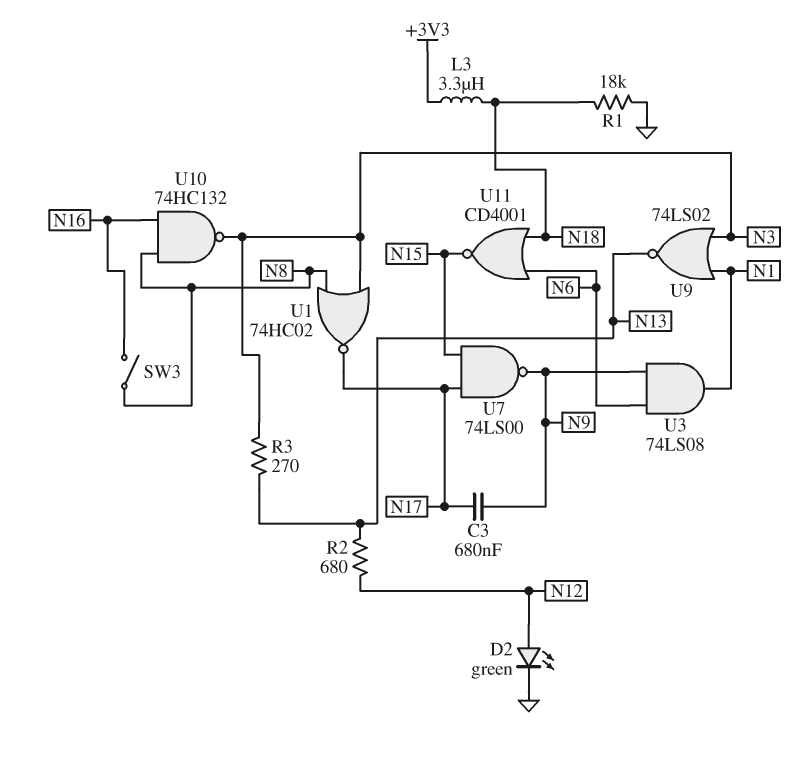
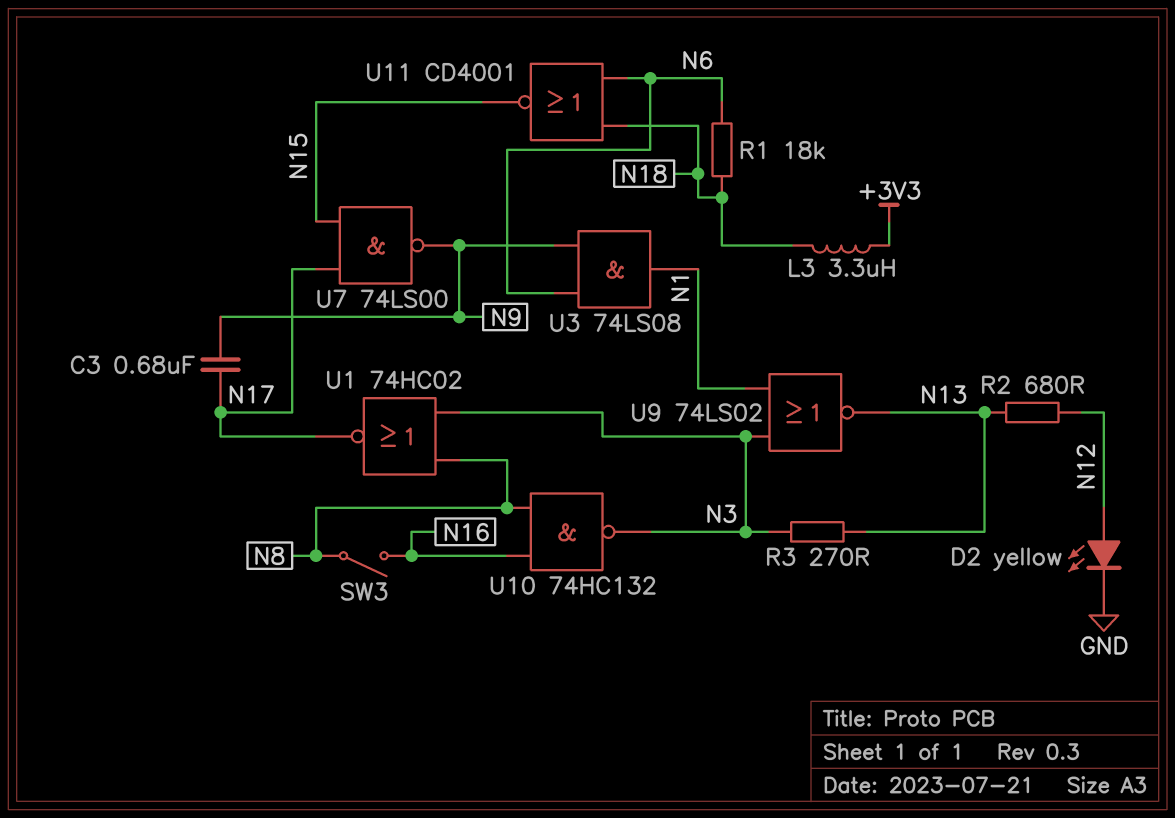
D2: LED green (A N12, K GND) -> LED yellow (A N12, K GND)
R1: 18k (GND, N18) -> 18k (N6, N18)

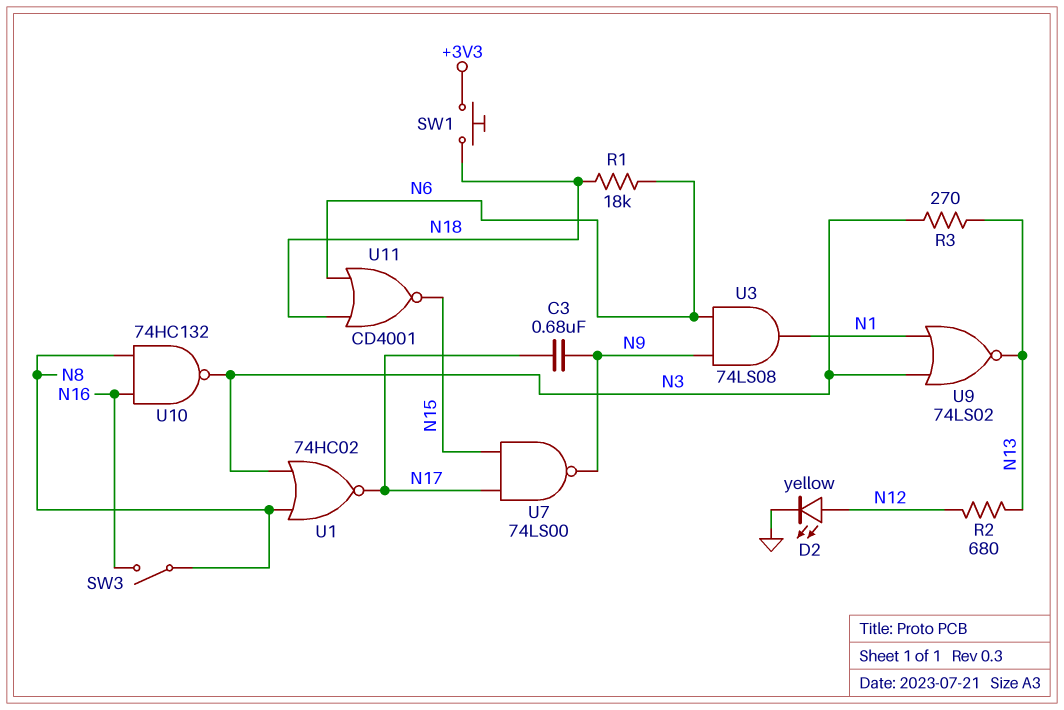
L3: 3.3uH (+3V3, N18) -> none
SW1: none -> button (+3V3, N18)

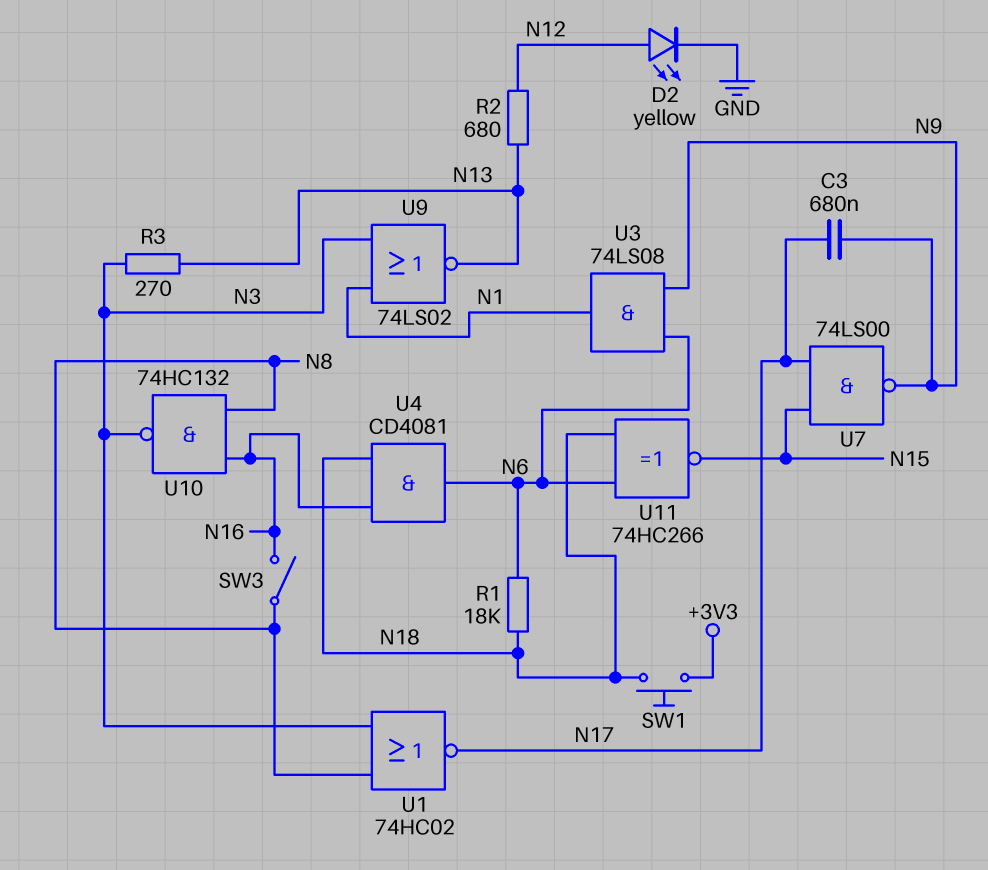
U4: none -> AND CD4081 (in N16, in N18, out N6)
U11: NOR CD4001 (in N6, in N18, out N15) -> XNOR 74HC266 (in N6, in N18, out N15)

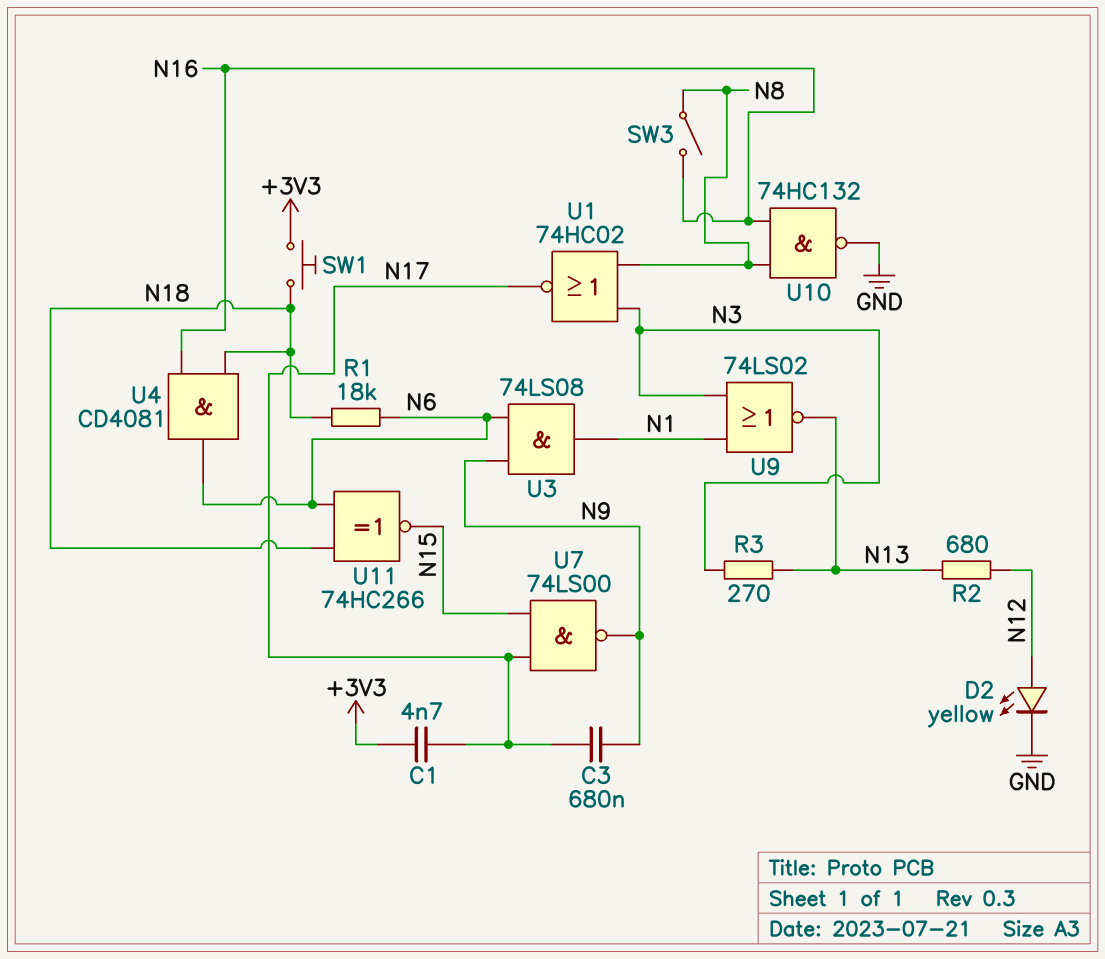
C1: none -> 4.7nF (+3V3, N17)
U10: NAND 74HC132 (in N8, in N16, out N3) -> NAND 74HC132 (in N8, in N16, out GND)

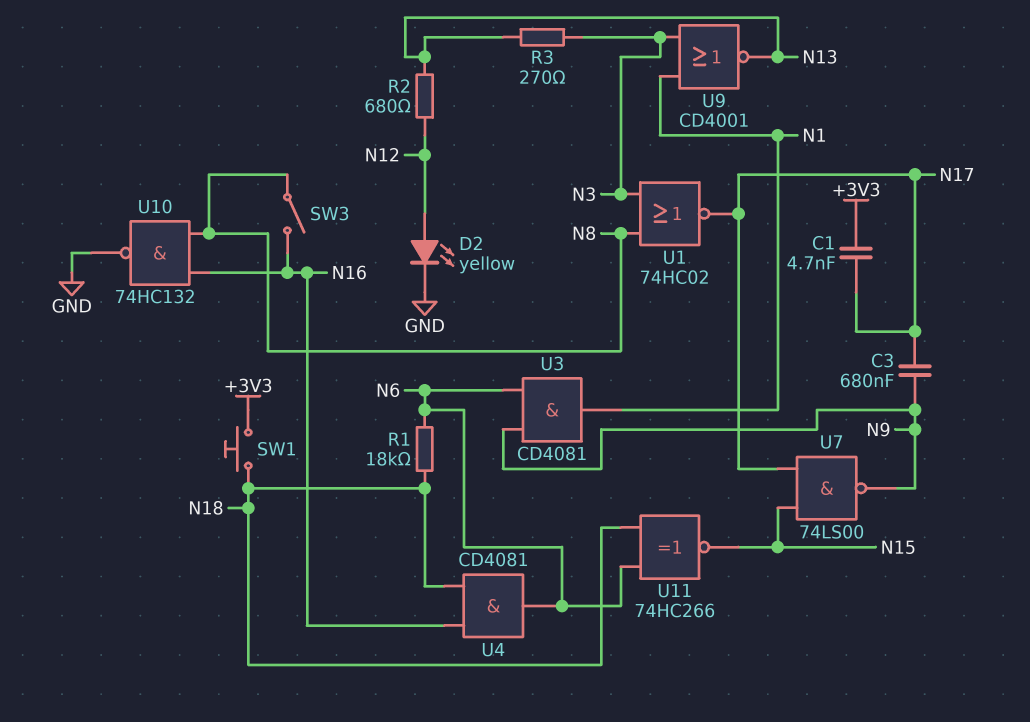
U3: AND 74LS08 (in N6, in N9, out N1) -> AND CD4081 (in N6, in N9, out N1)
U9: NOR 74LS02 (in N1, in N3, out N13) -> NOR CD4001 (in N1, in N3, out N13)

